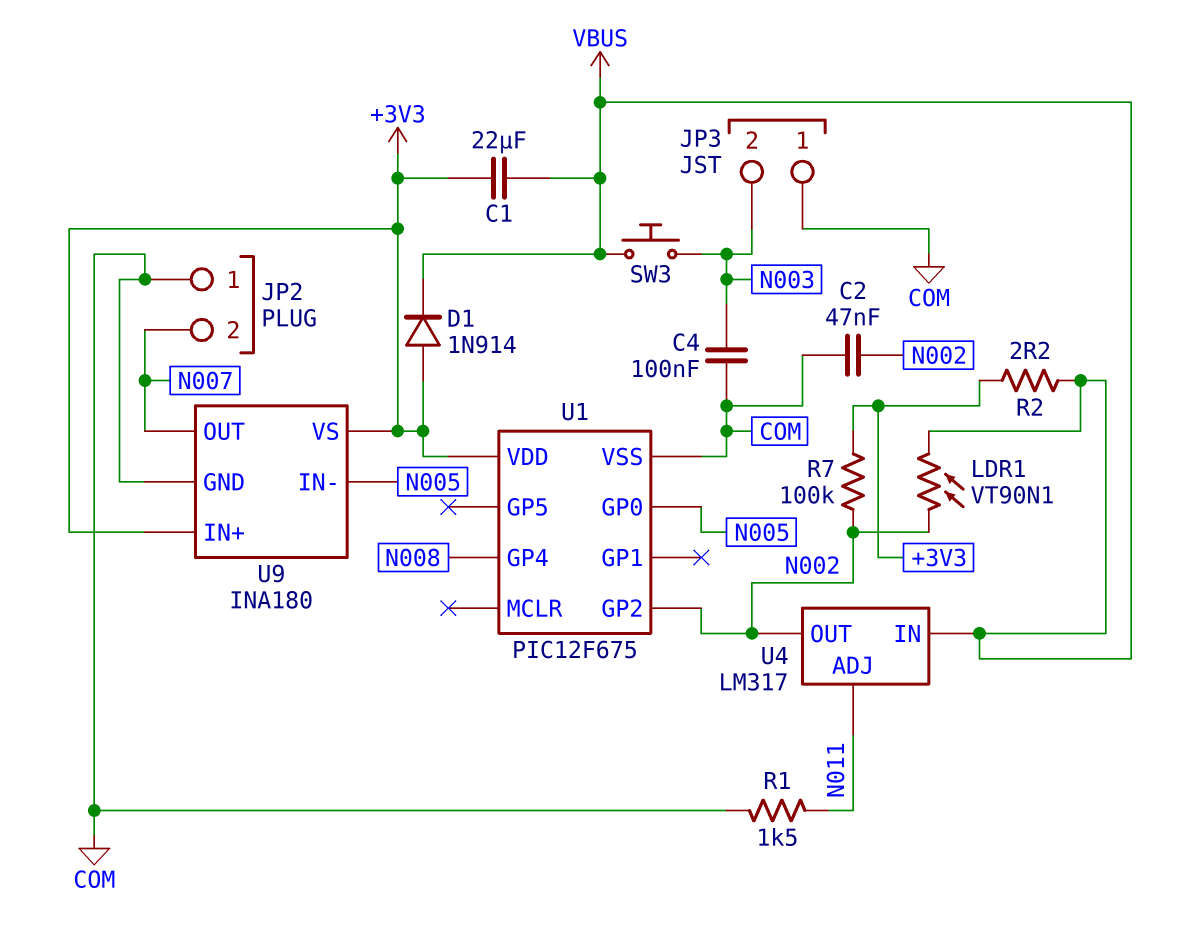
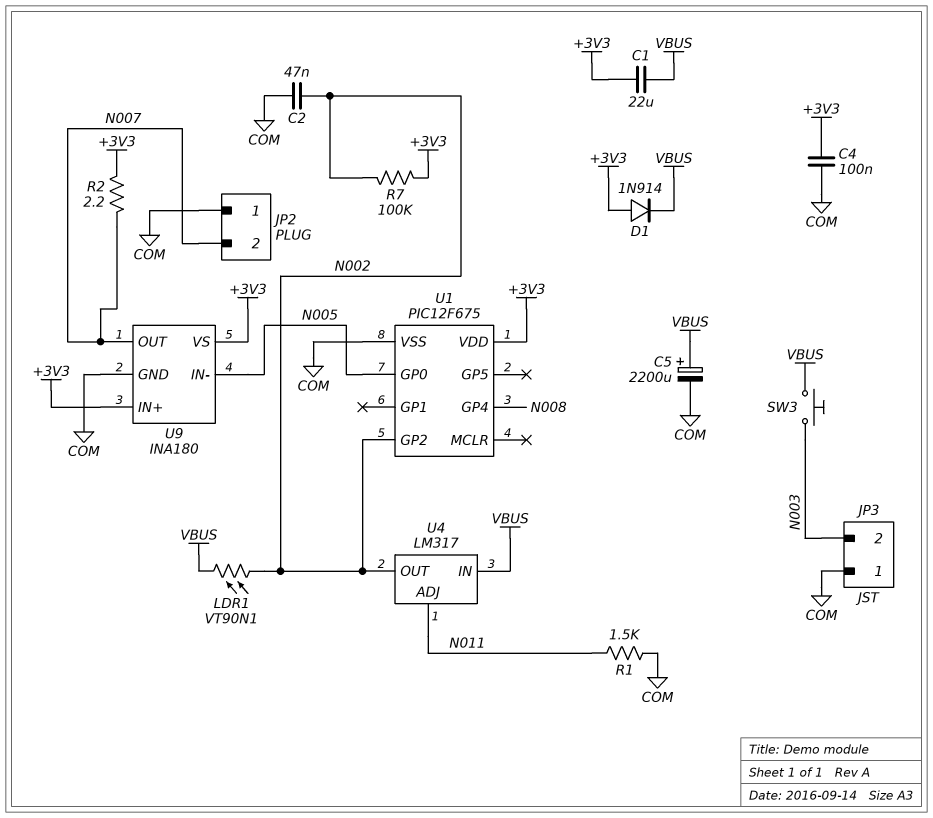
C4: 100nF (COM, N003) -> 100nF (+3V3, COM)
C5: none -> 2200uF (plus VBUS, minus COM)
R2: 2.2 (+3V3, VBUS) -> 2.2 (+3V3, N007)

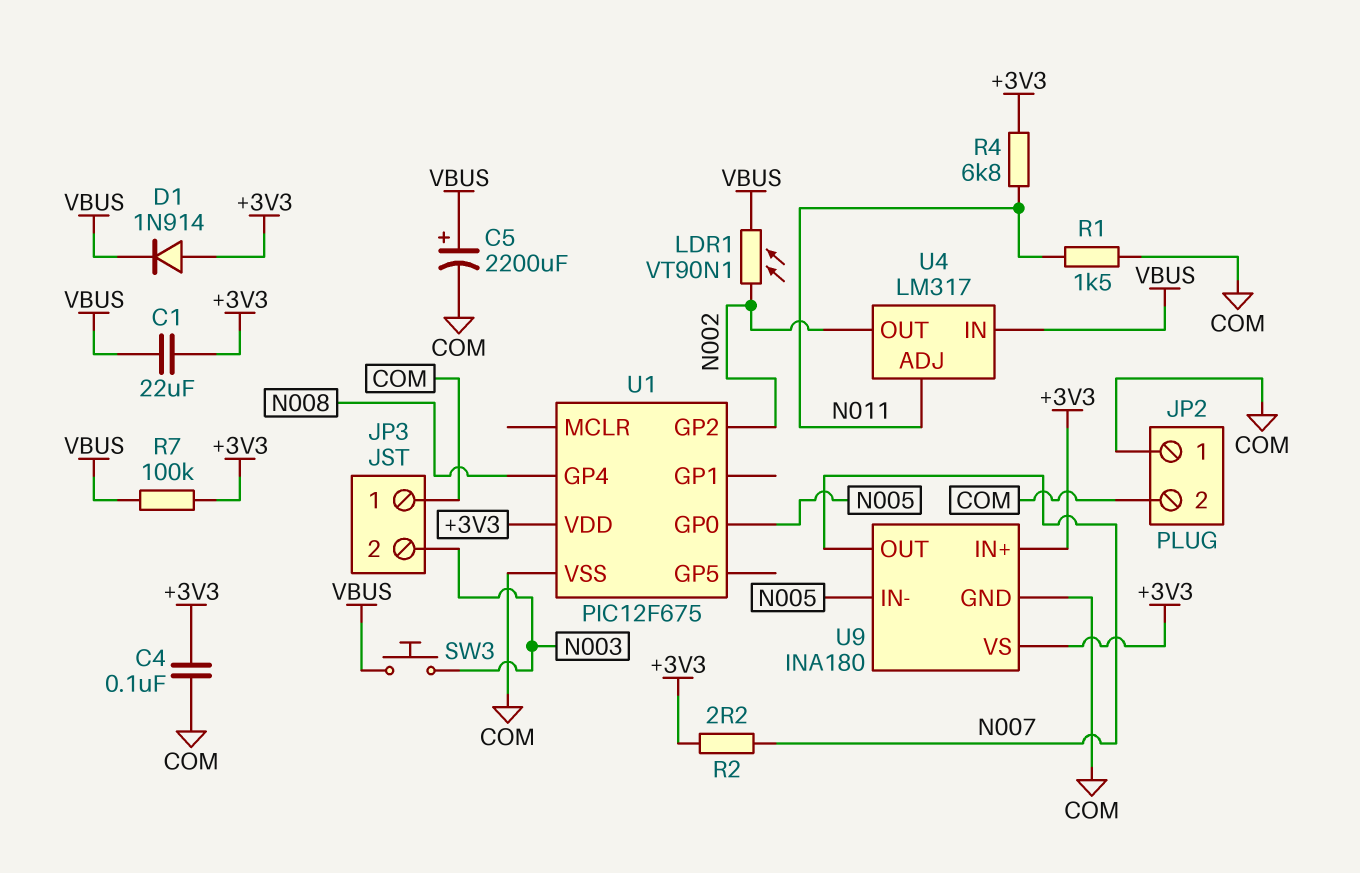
C2: 47nF (COM, N002) -> none
JP2 pin 2: N007 -> COM
R4: none -> 6.8k (+3V3, N011)
R7: 100k (+3V3, N002) -> 100k (+3V3, VBUS)

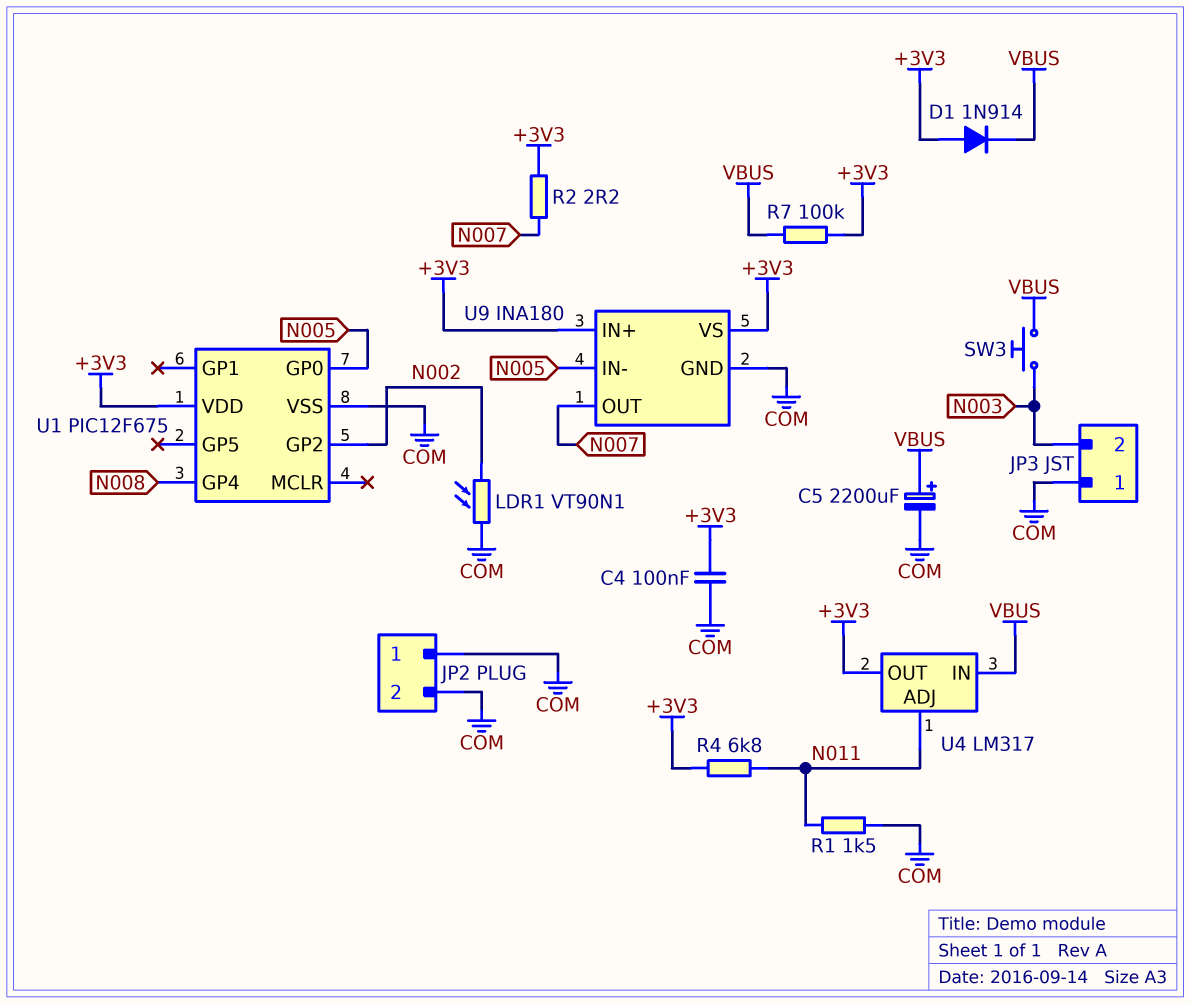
C1: 22uF (+3V3, VBUS) -> none
LDR1: VT90N1 (N002, VBUS) -> VT90N1 (COM, N002)
U4 pin OUT: N002 -> +3V3

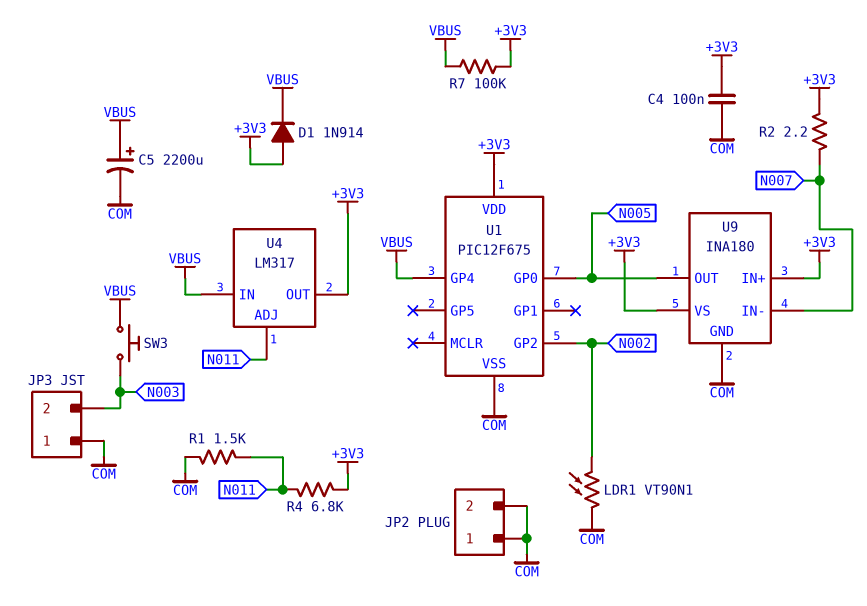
U1 pin GP4: N008 -> VBUS
U9 pin IN-: N005 -> N007
U9 pin OUT: N007 -> N005

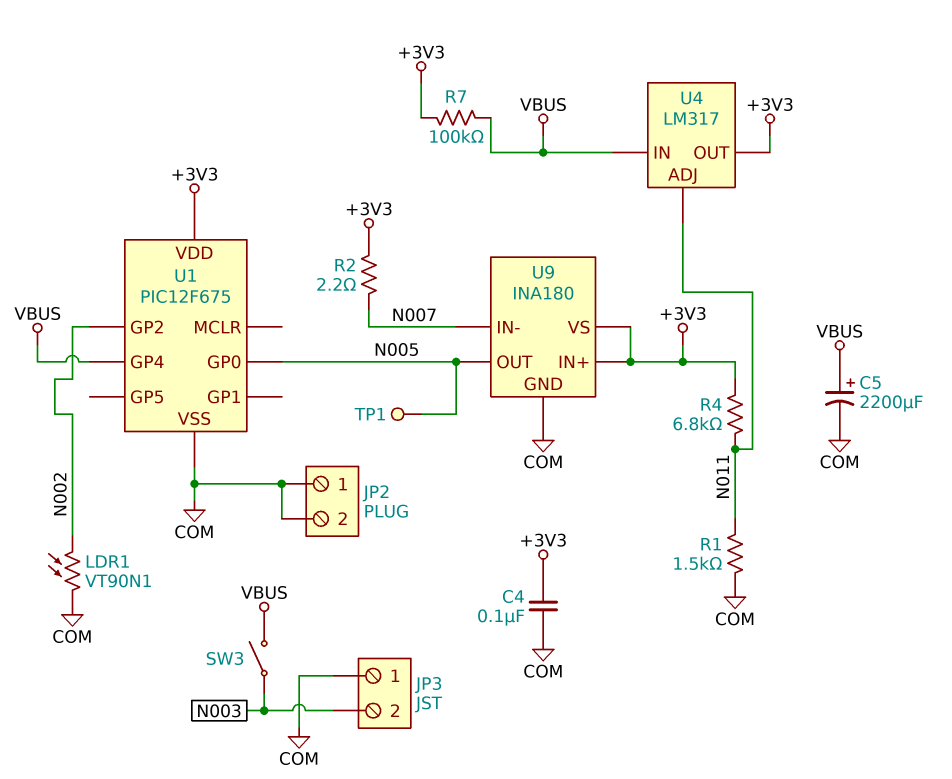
D1: diode 1N914 (A +3V3, K VBUS) -> none
SW3: button (N003, VBUS) -> switch (N003, VBUS)
TP1: none -> test point (N005)

